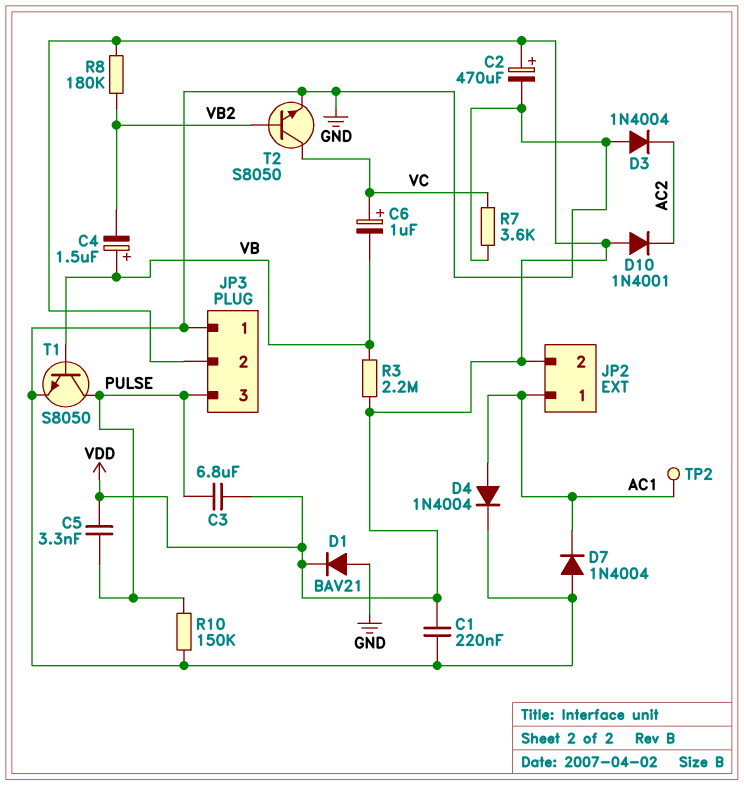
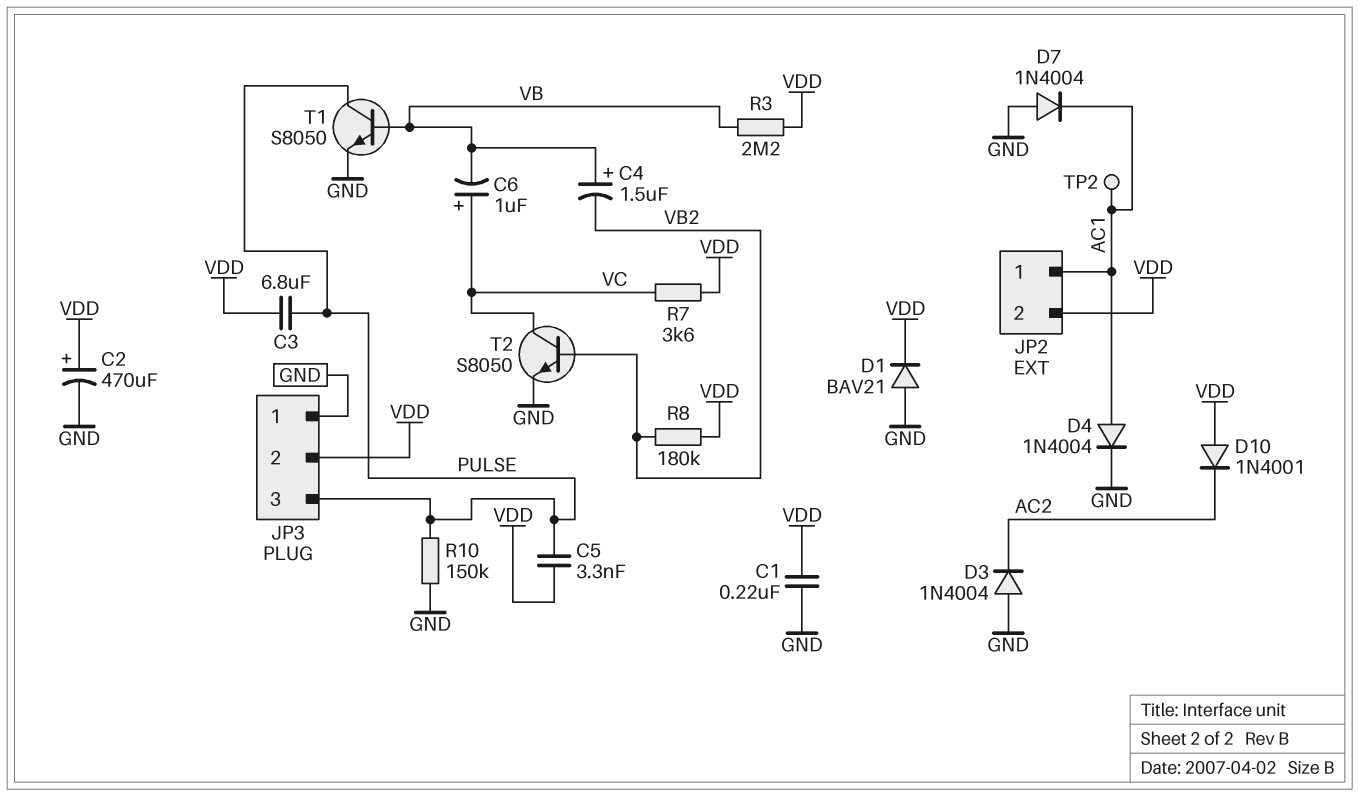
R7: 3.6k (GND, VC) -> 3.6k (VC, VDD)

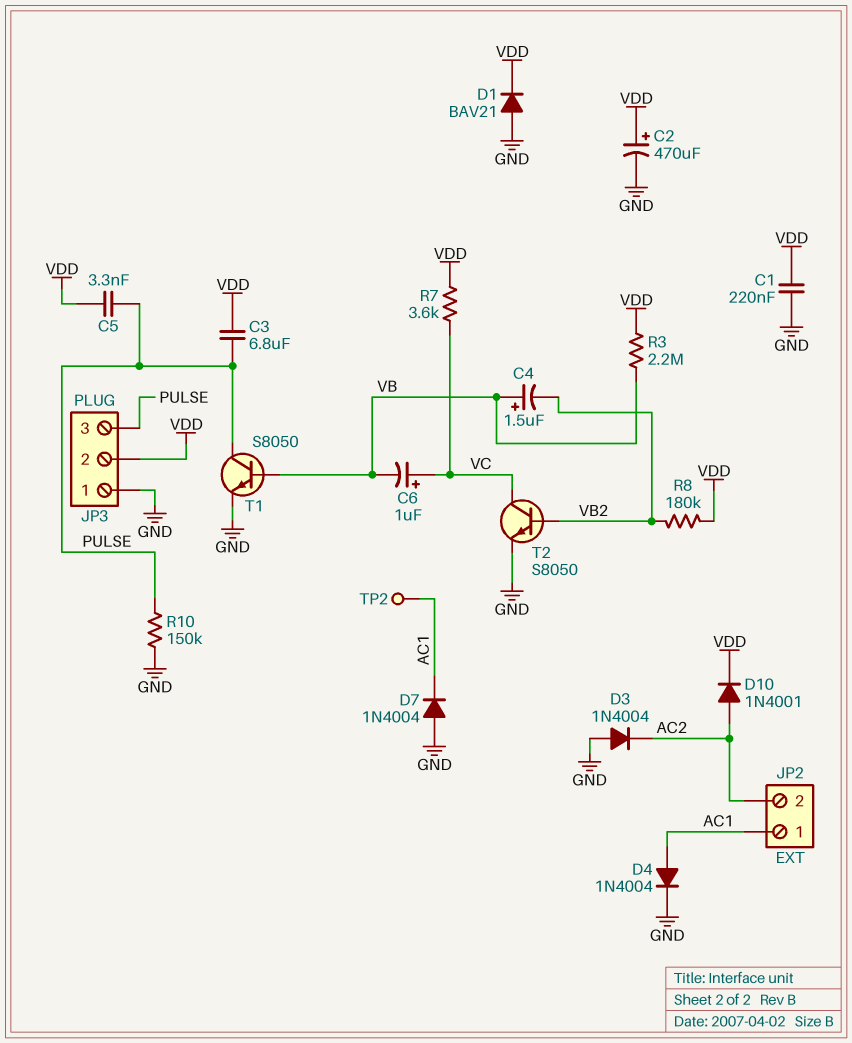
D10: diode 1N4001 (A VDD, K AC2) -> diode 1N4001 (A AC2, K VDD)
JP2 pin 2: VDD -> AC2

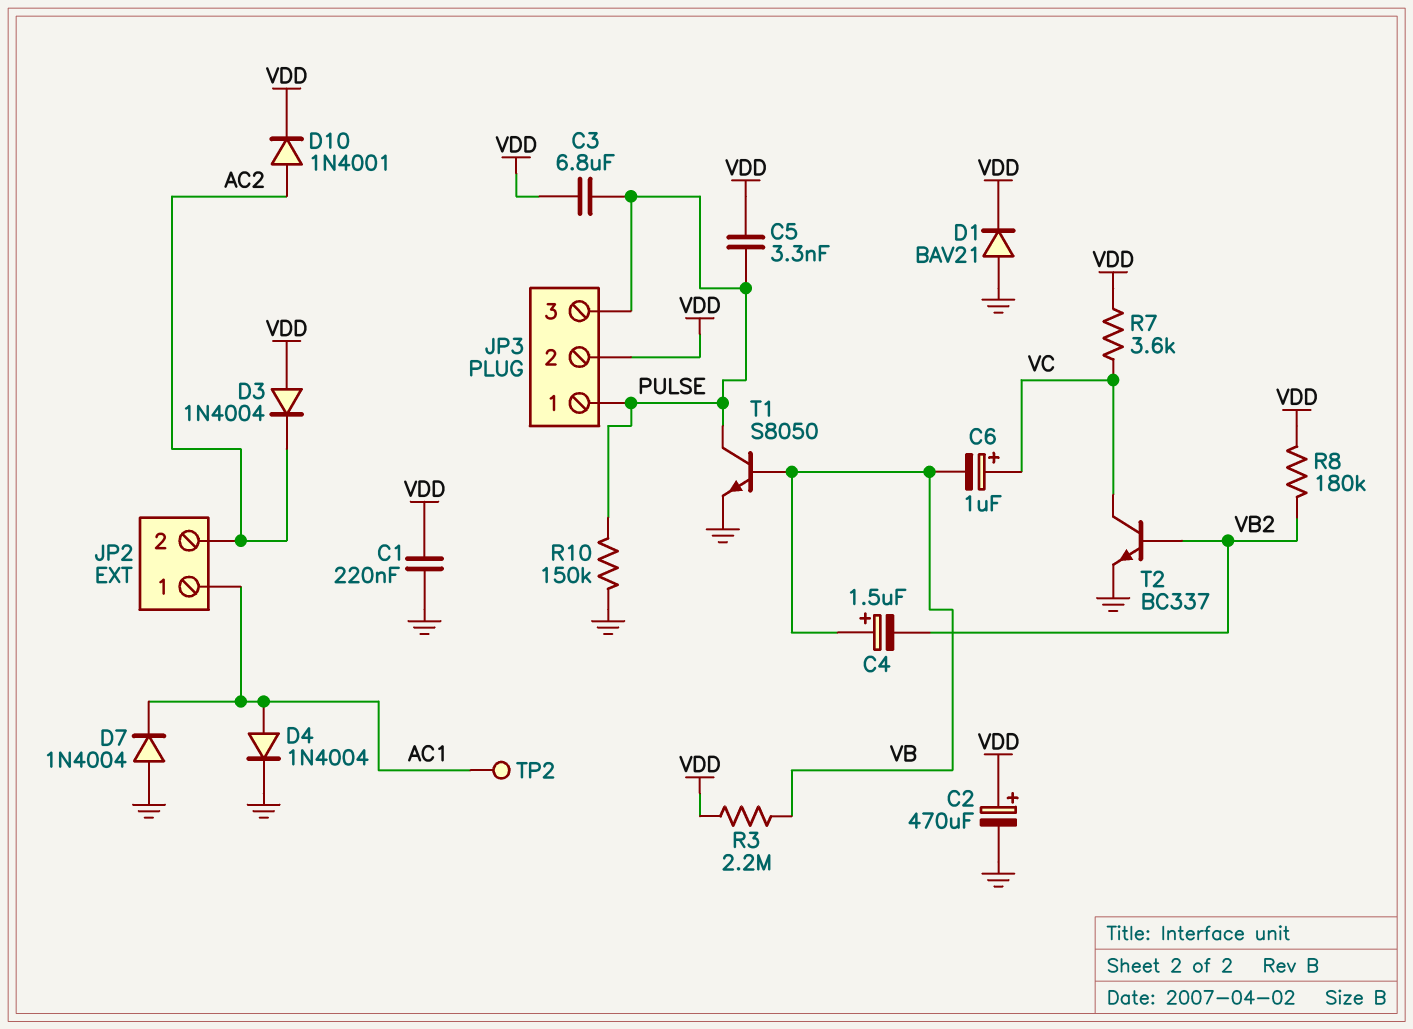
D3: diode 1N4004 (A GND, K AC2) -> diode 1N4004 (A VDD, K AC2)
JP3 pin 1: GND -> PULSE
T2: NPN S8050 (B VB2, C VC, E GND) -> NPN BC337 (B VB2, C VC, E GND)

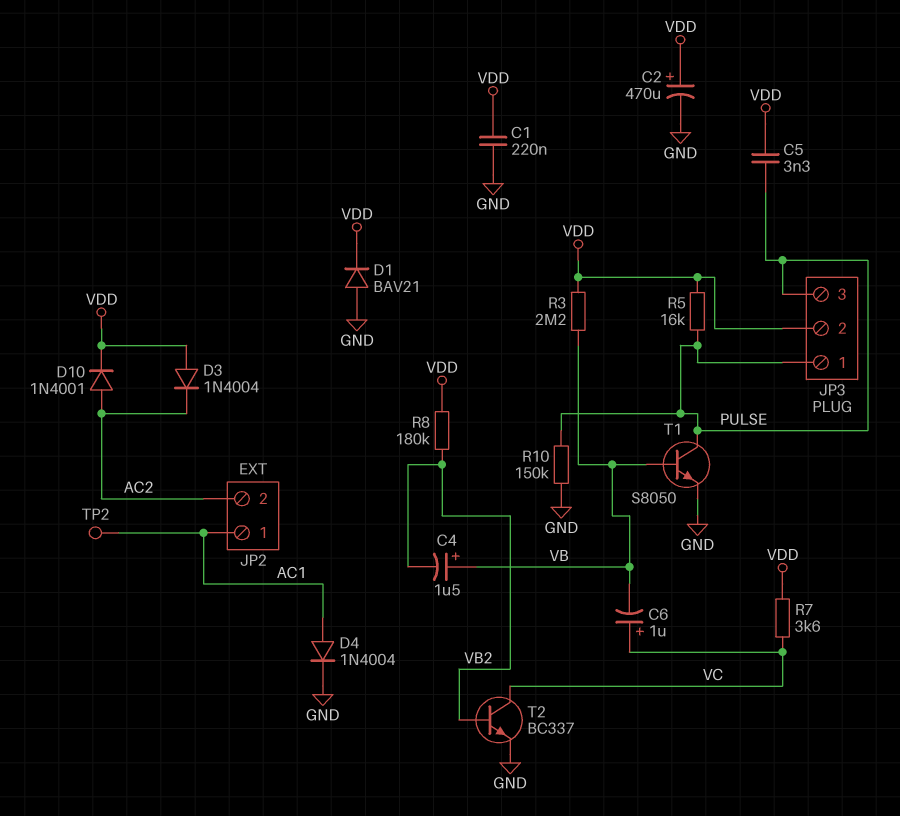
C3: 6.8uF (PULSE, VDD) -> none
D7: diode 1N4004 (A GND, K AC1) -> none
R5: none -> 16k (PULSE, VDD)

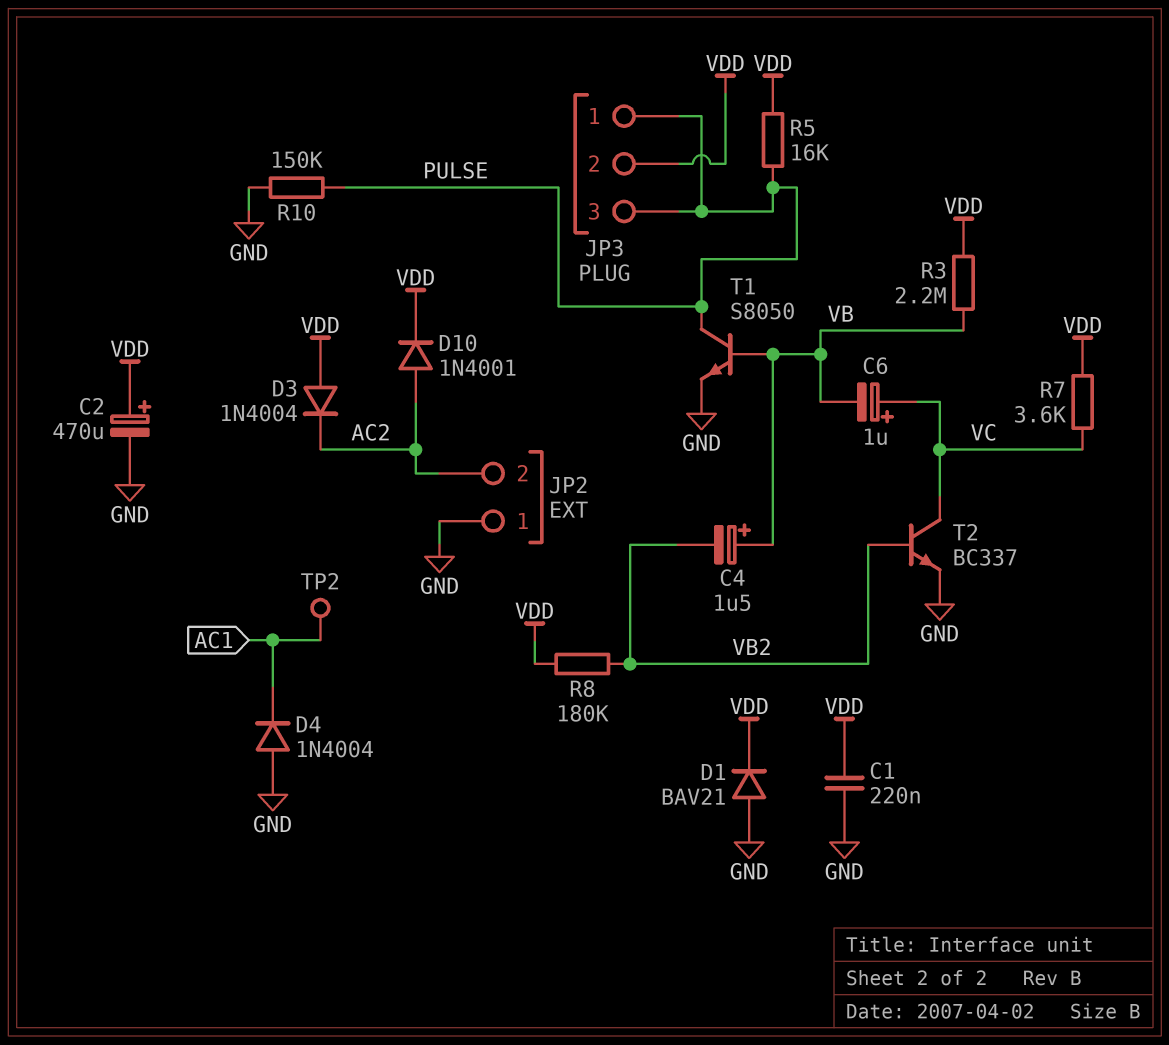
C5: 3.3nF (PULSE, VDD) -> none
D4: diode 1N4004 (A AC1, K GND) -> diode 1N4004 (A GND, K AC1)
JP2 pin 1: AC1 -> GND

